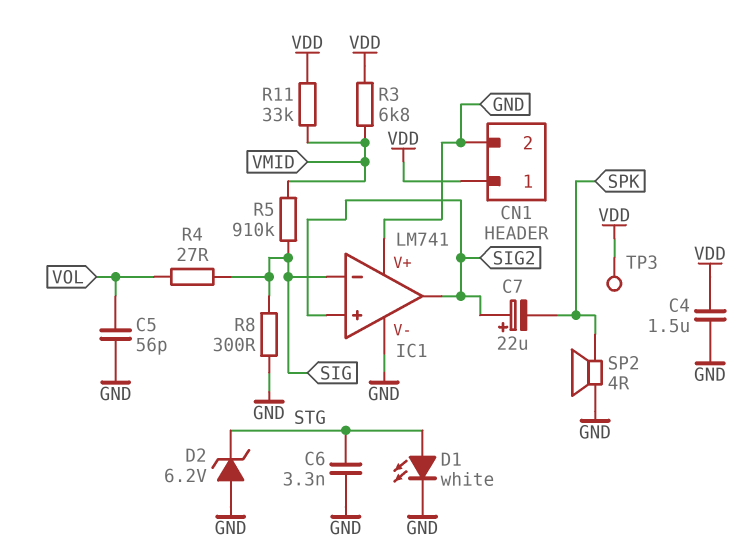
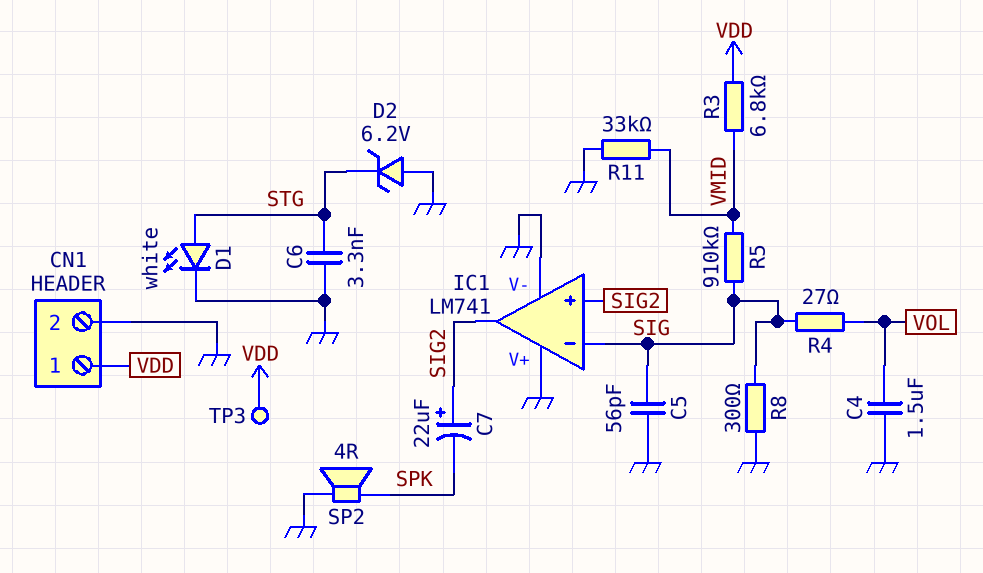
C4: 1.5uF (GND, VDD) -> 1.5uF (GND, VOL)
C5: 56pF (GND, VOL) -> 56pF (GND, SIG)
R11: 33k (VDD, VMID) -> 33k (GND, VMID)

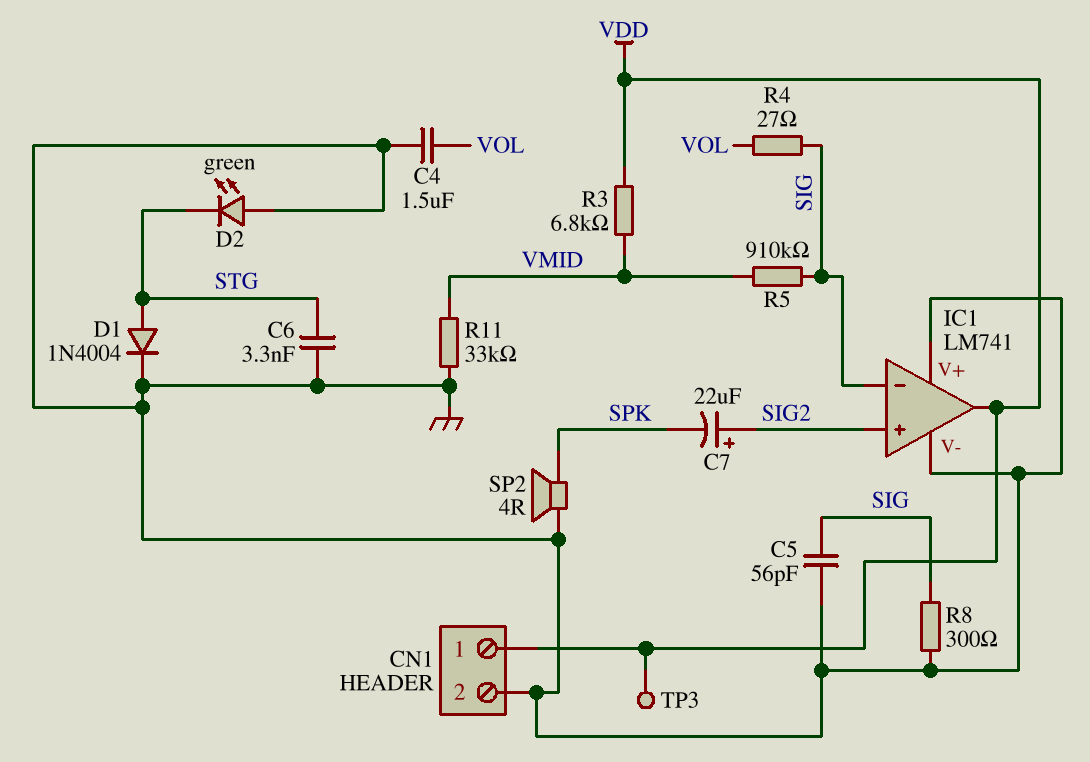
D1: LED white (A STG, K GND) -> diode 1N4004 (A STG, K GND)
D2: zener 6.2V (A GND, K STG) -> LED green (A GND, K STG)
IC1 pin out: SIG2 -> VDD

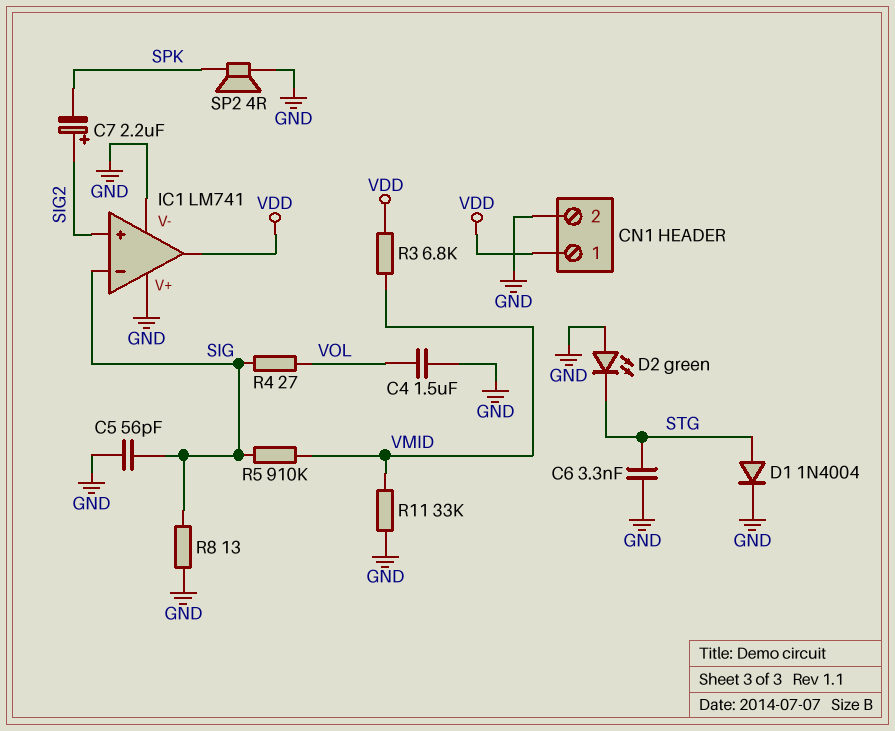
C7: 22uF (plus SIG2, minus SPK) -> 2.2uF (plus SIG2, minus SPK)
R8: 300 (GND, SIG) -> 13 (GND, SIG)
TP3: test point (VDD) -> none

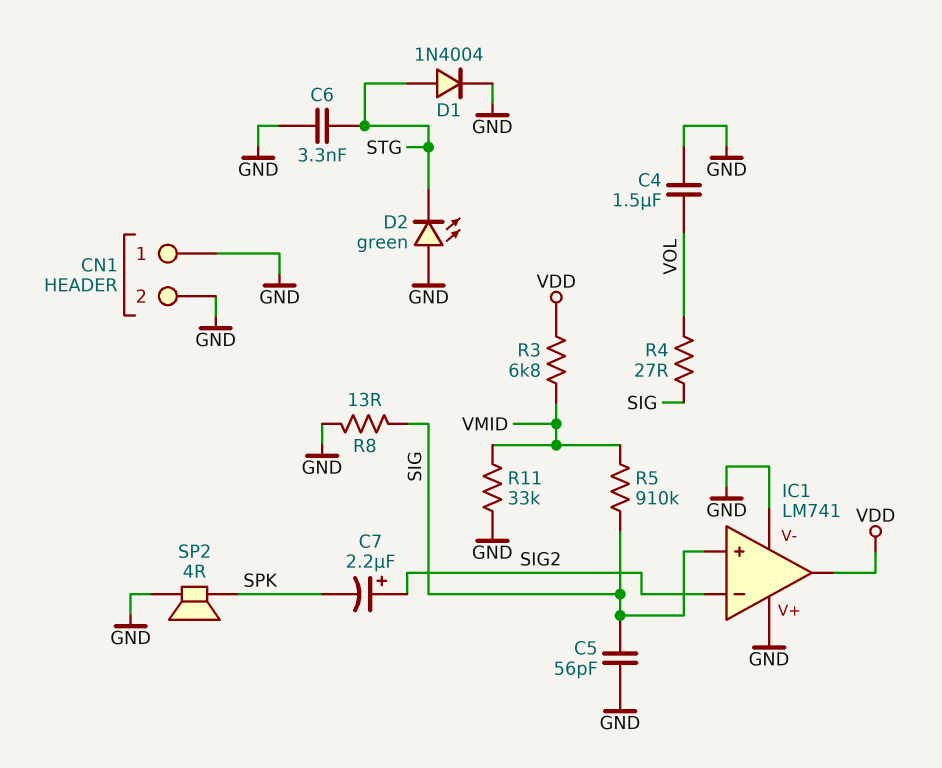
CN1 pin 1: VDD -> GND
IC1 pin in+: SIG2 -> SIG
IC1 pin in-: SIG -> SIG2

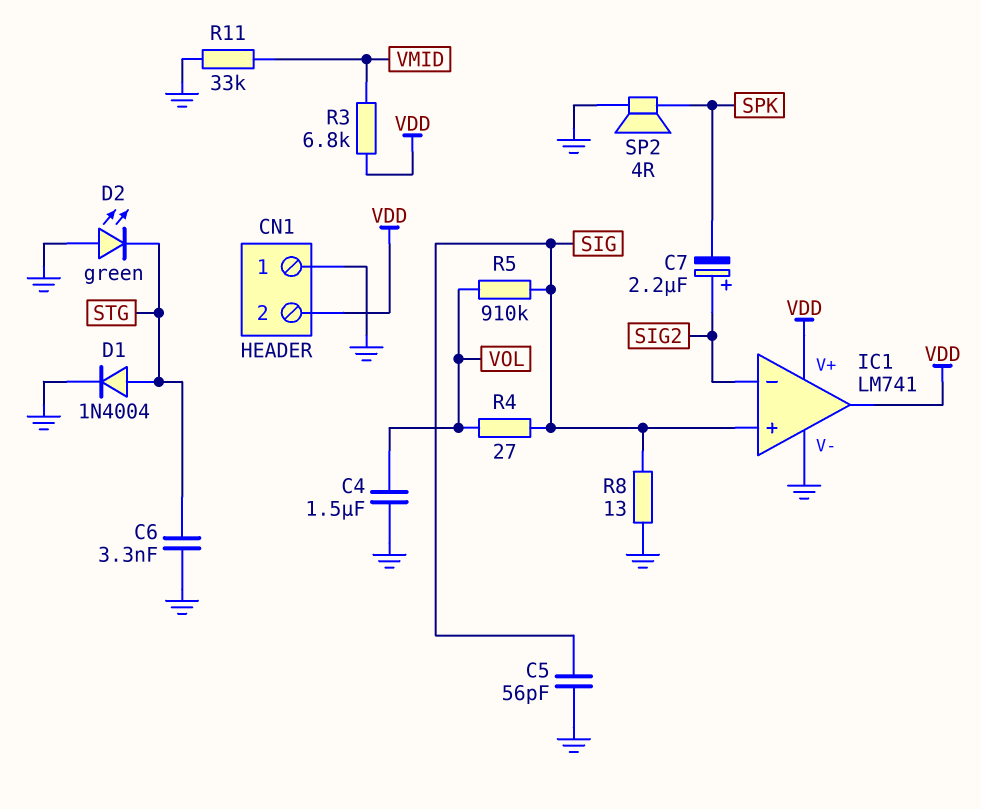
CN1 pin 2: GND -> VDD
IC1 pin V+: GND -> VDD
R5: 910k (SIG, VMID) -> 910k (SIG, VOL)

